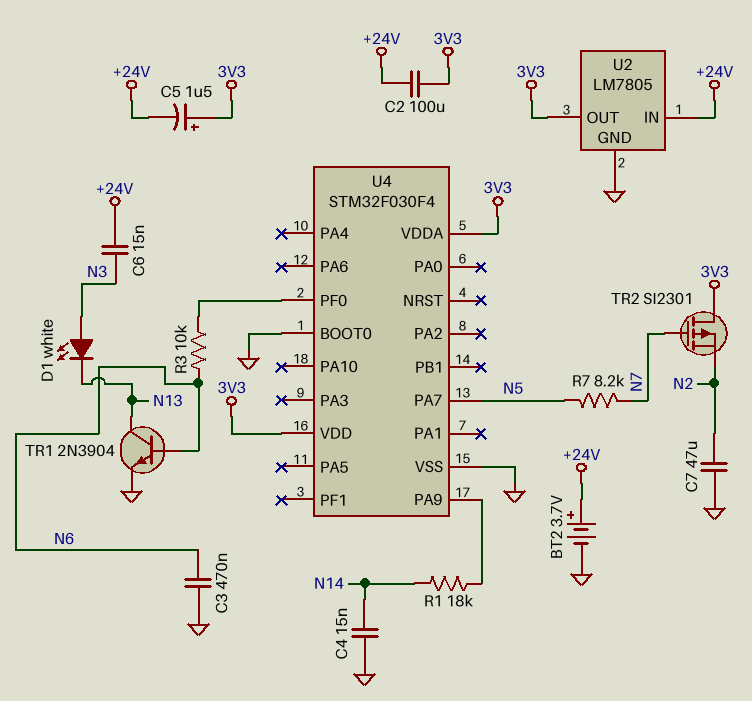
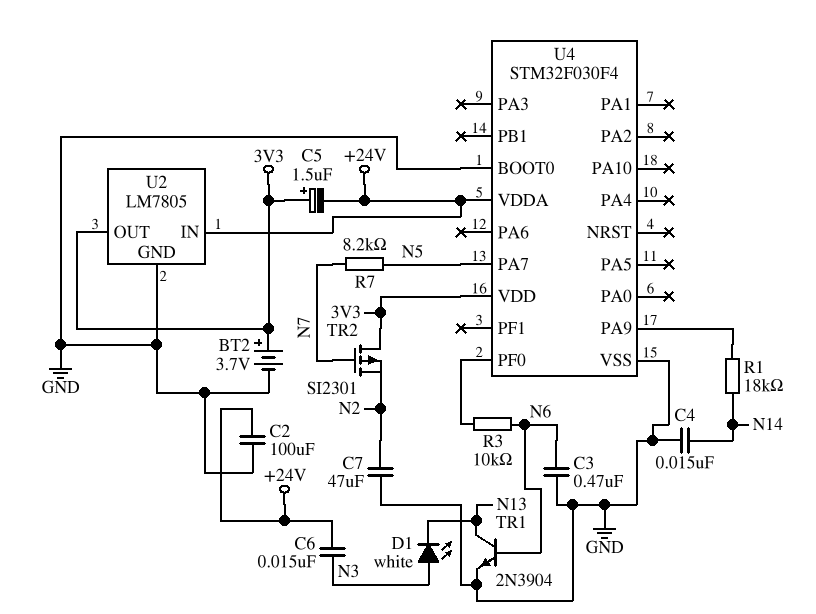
BT2: 3.7V (plus +24V, minus GND) -> 3.7V (plus 3V3, minus GND)
C2: 100uF (+24V, 3V3) -> 100uF (+24V, GND)
U4 pin VDDA: 3V3 -> +24V

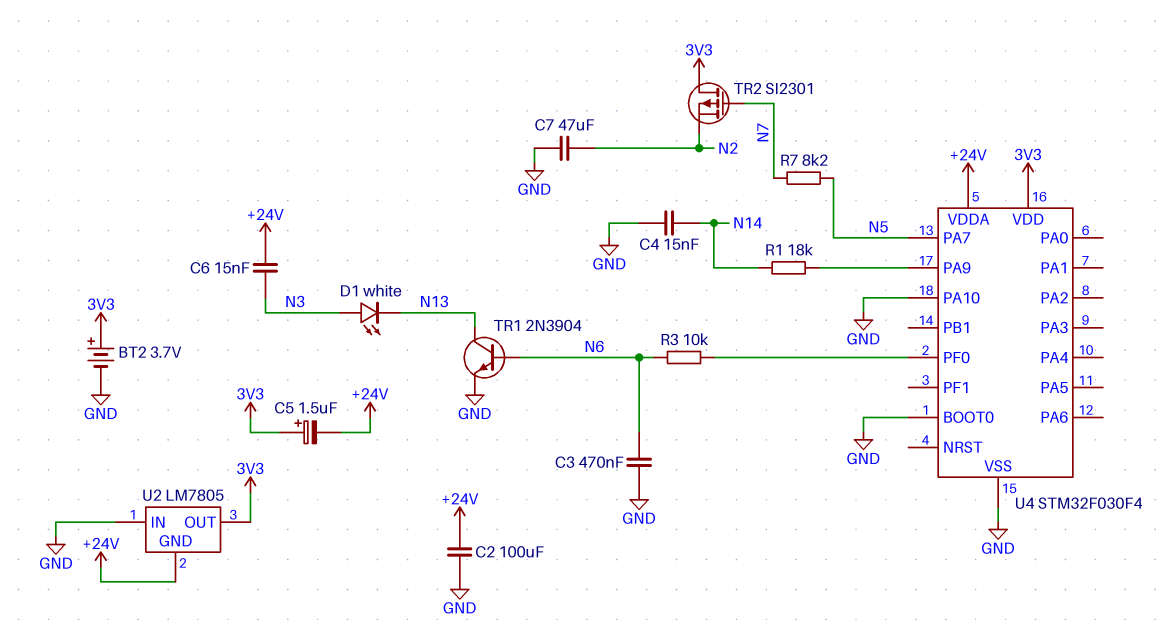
U2 pin GND: GND -> +24V
U2 pin IN: +24V -> GND
U4 pin PA10: none -> GND

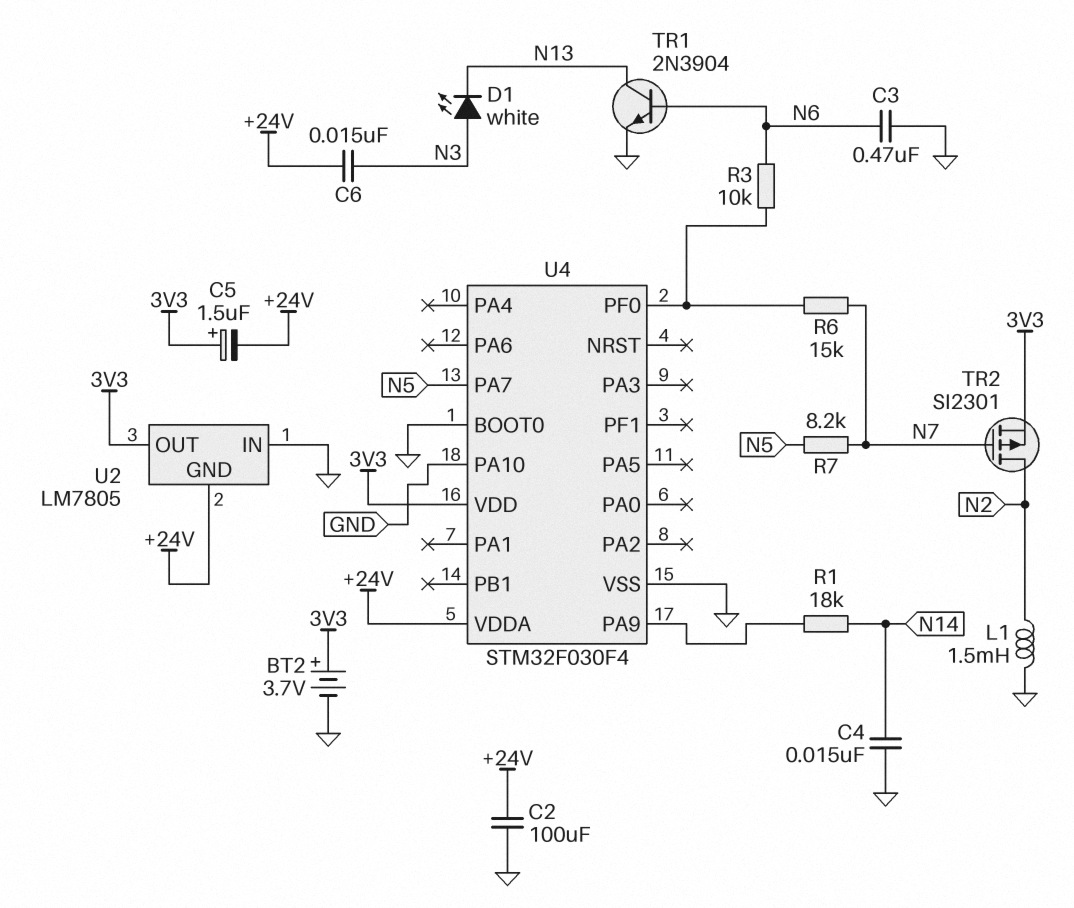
C7: 47uF (GND, N2) -> none
L1: none -> 1.5mH (GND, N2)
R6: none -> 15k (N7, U4/PF0)
TR2: PMOS SI2301 (G N7, D 3V3, S N2) -> PMOS SI2301 (G N7, D N2, S 3V3)

